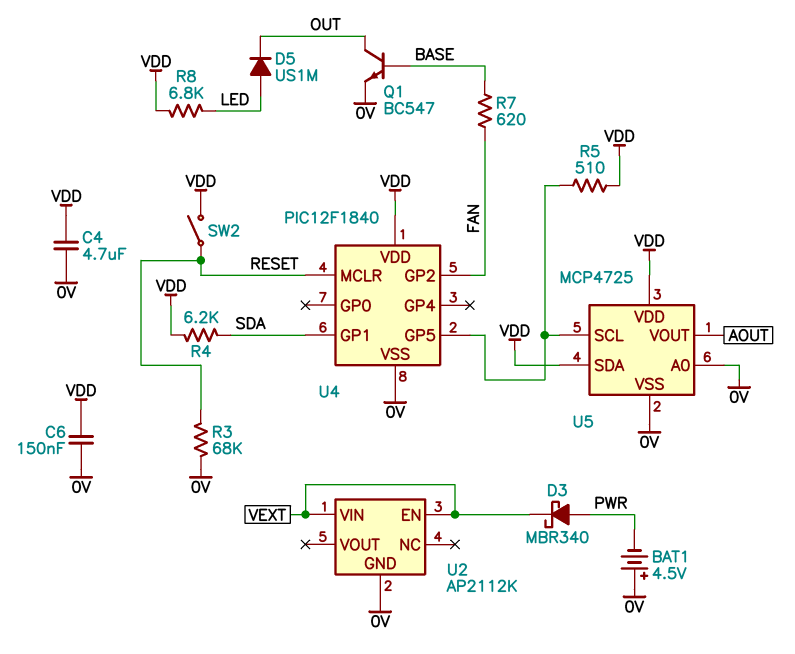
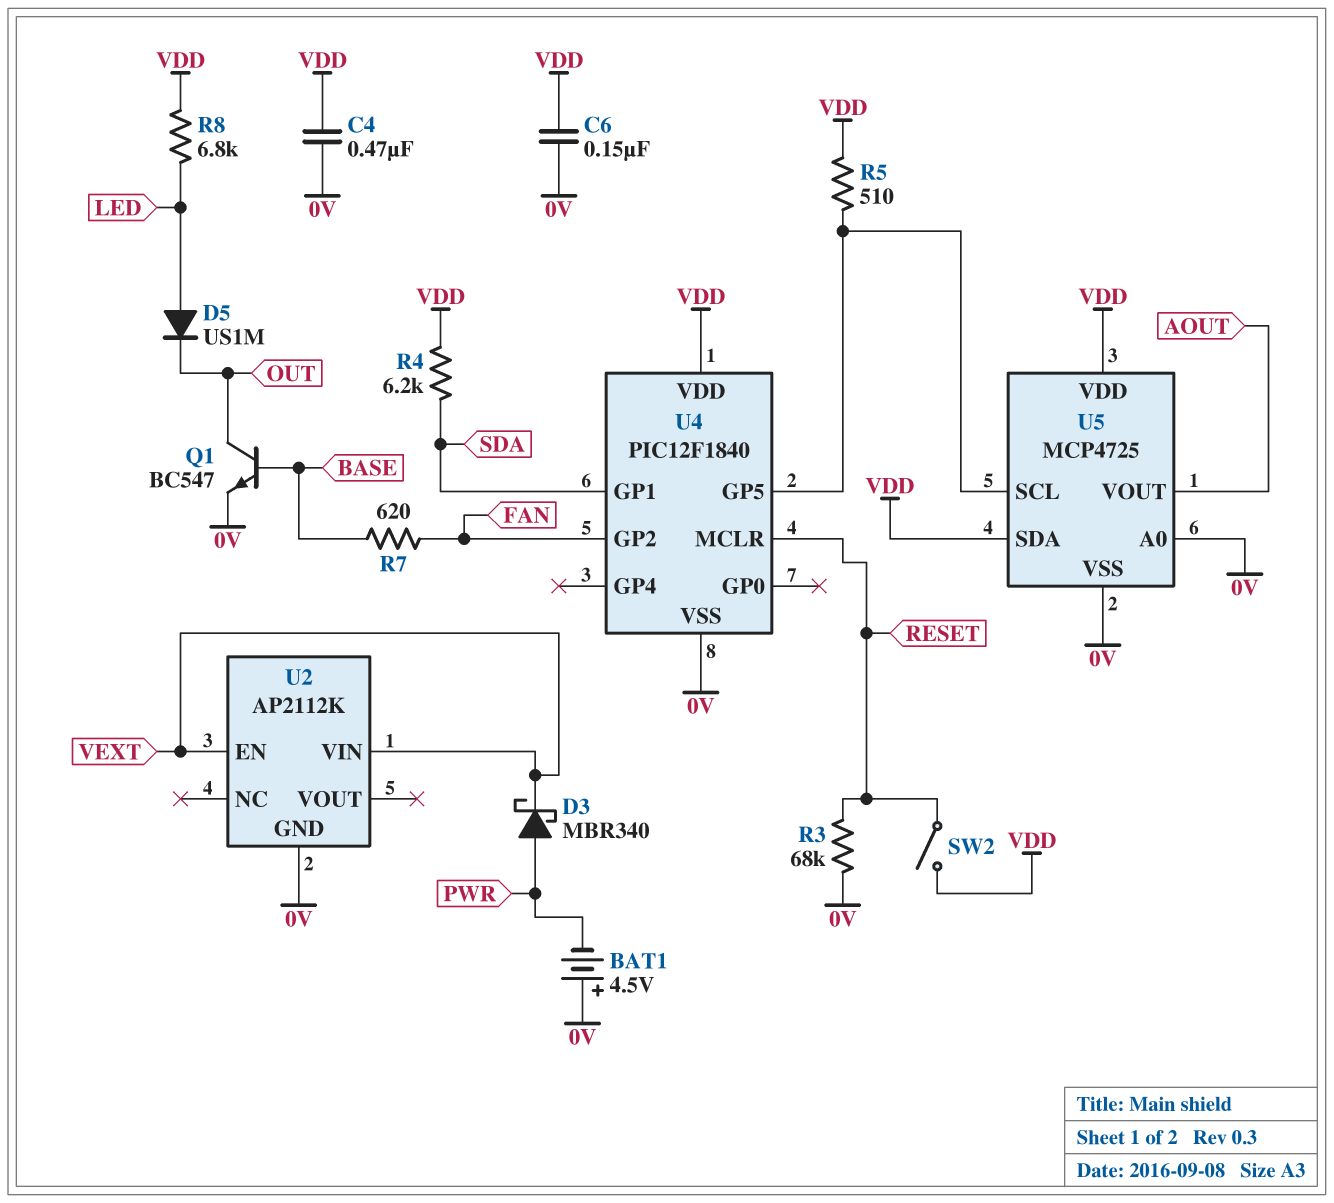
C4: 4.7uF (0V, VDD) -> 470nF (0V, VDD)

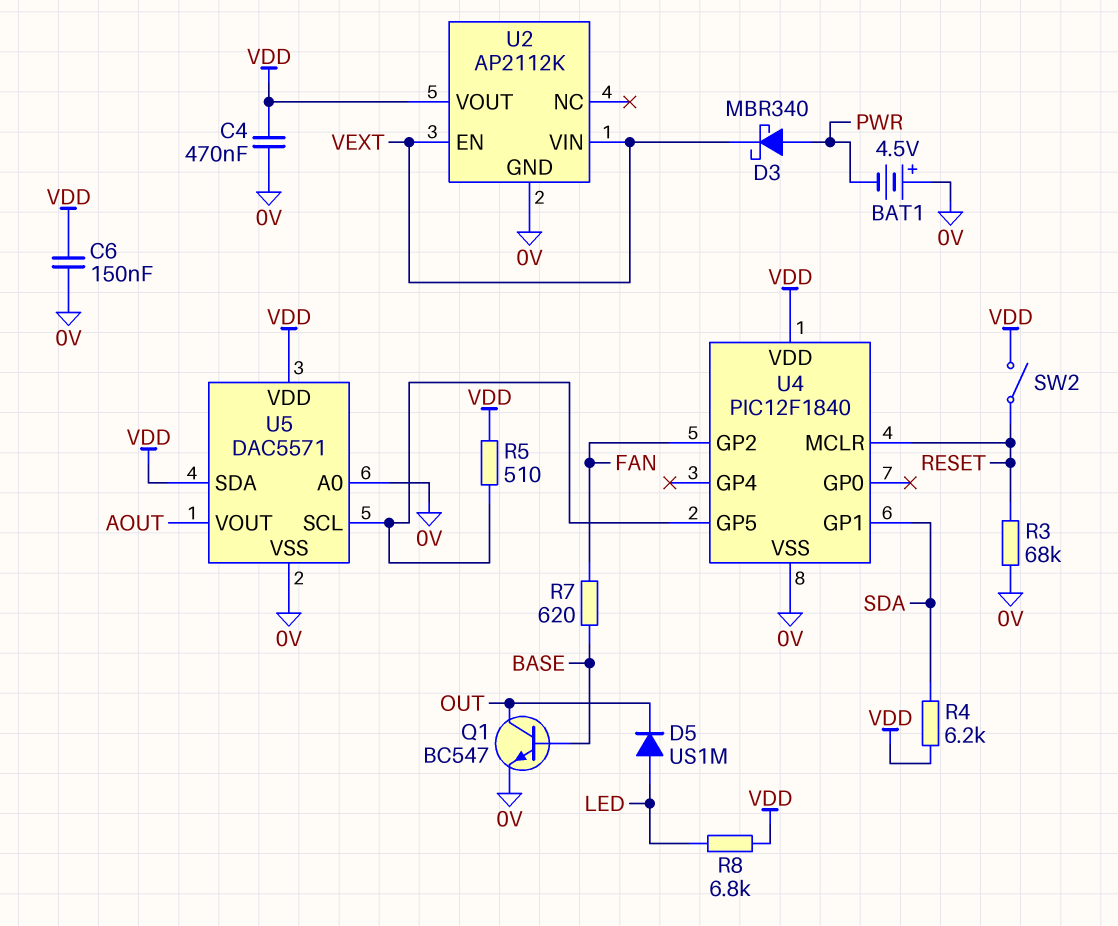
U2 pin VOUT: none -> VDD
U5: MCP4725 -> DAC5571

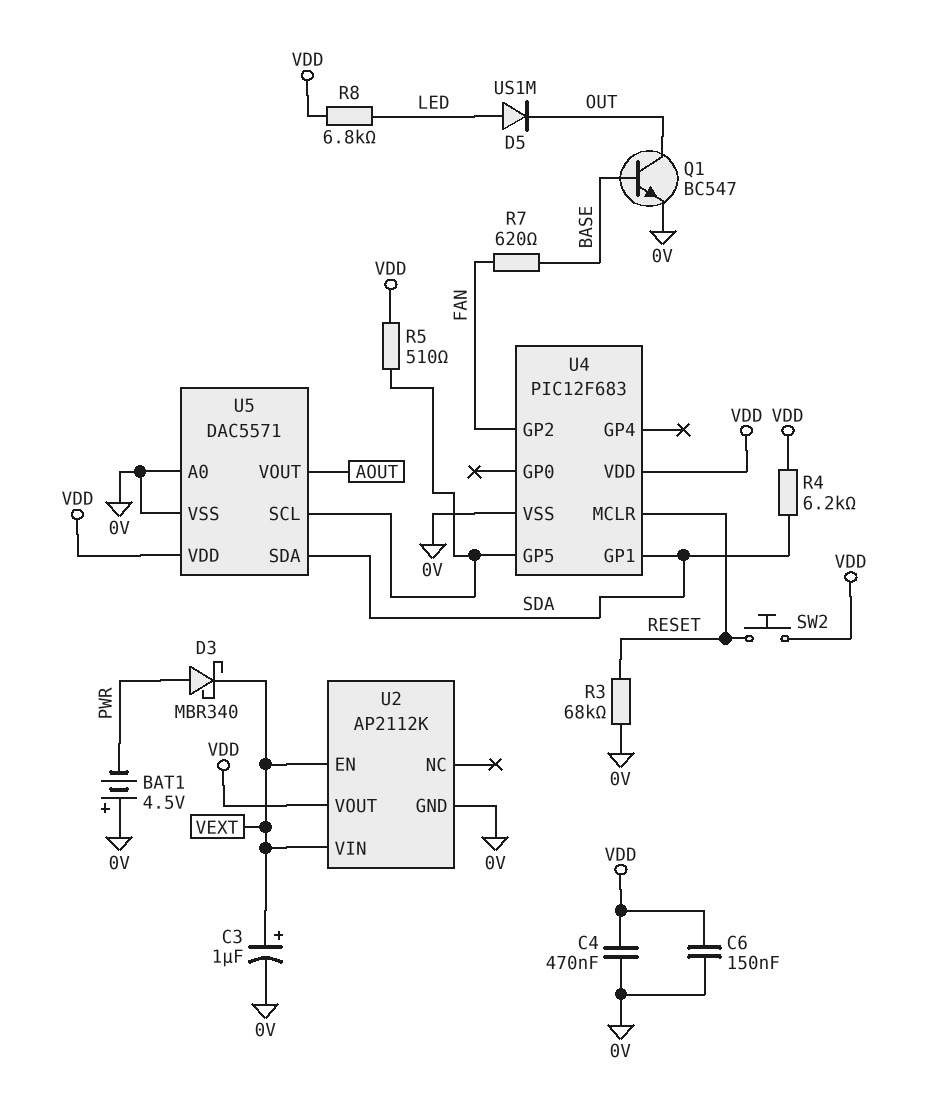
C3: none -> 1uF (plus VEXT, minus 0V)
SW2: switch (RESET, VDD) -> button (RESET, VDD)
U4: PIC12F1840 -> PIC12F683
U5 pin SDA: VDD -> SDA

